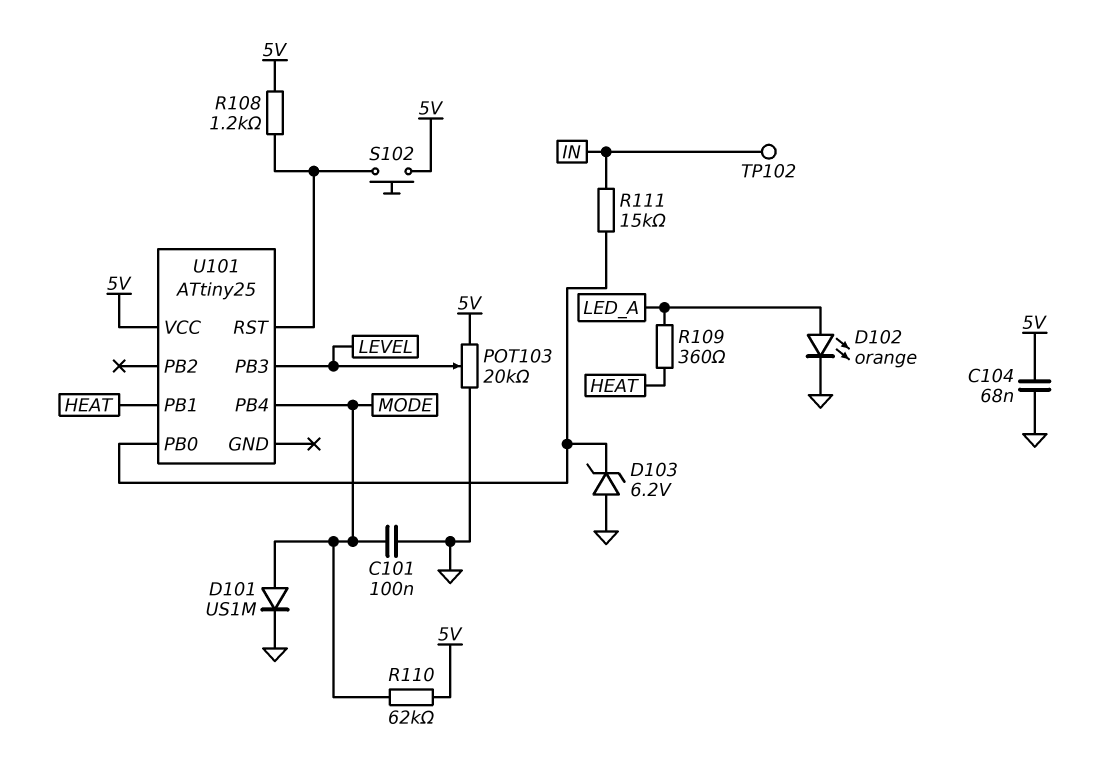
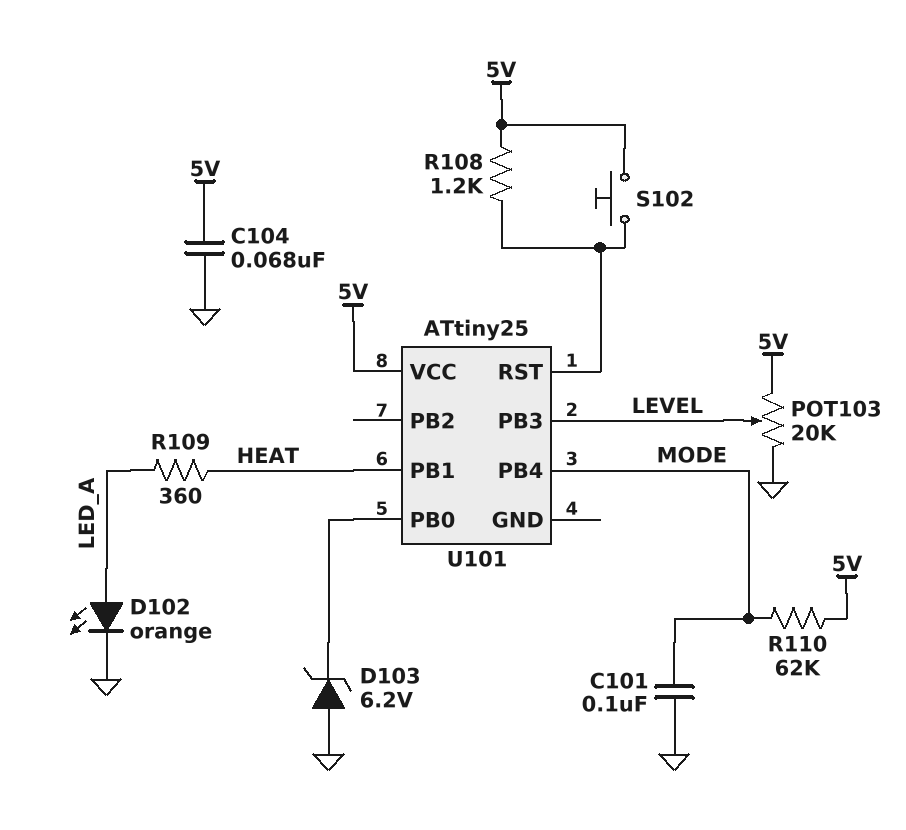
D101: diode US1M (A MODE, K GND) -> none
R111: 15k (IN, U101/PB0) -> none
TP102: test point (IN) -> none

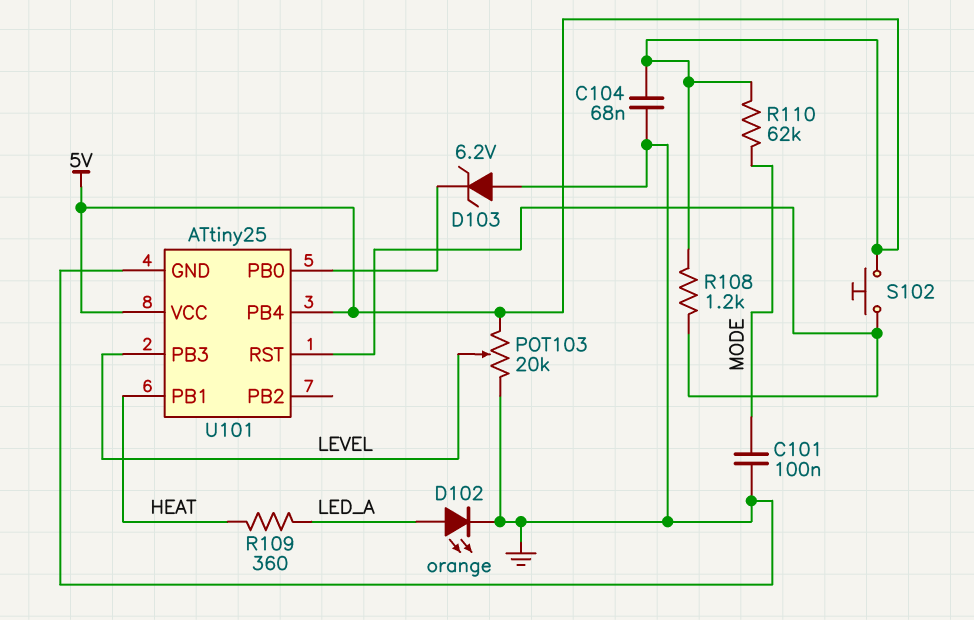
U101 pin GND: none -> GND
U101 pin PB4: MODE -> 5V

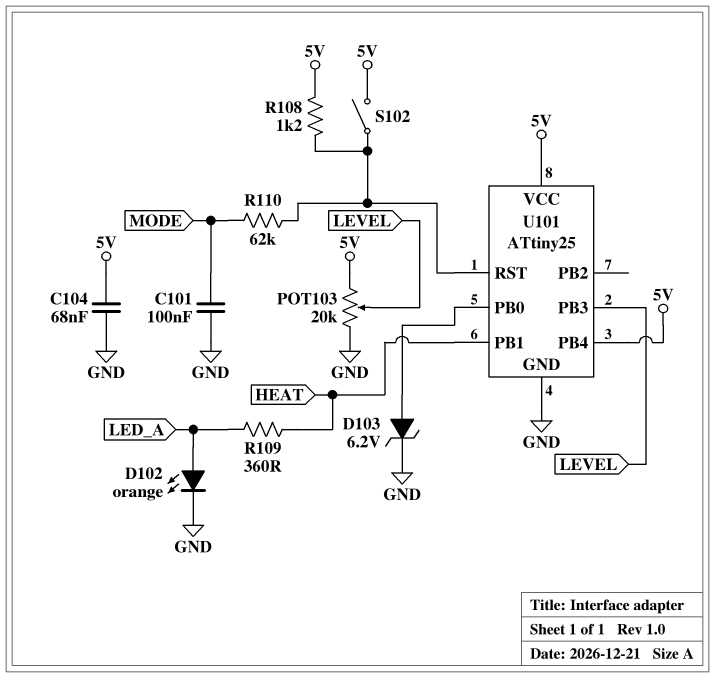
D103: zener 6.2V (A GND, K U101/PB0) -> zener 6.2V (A U101/PB0, K GND)
R110: 62k (5V, MODE) -> 62k (MODE, U101/RST)
S102: button (5V, U101/RST) -> switch (5V, U101/RST)

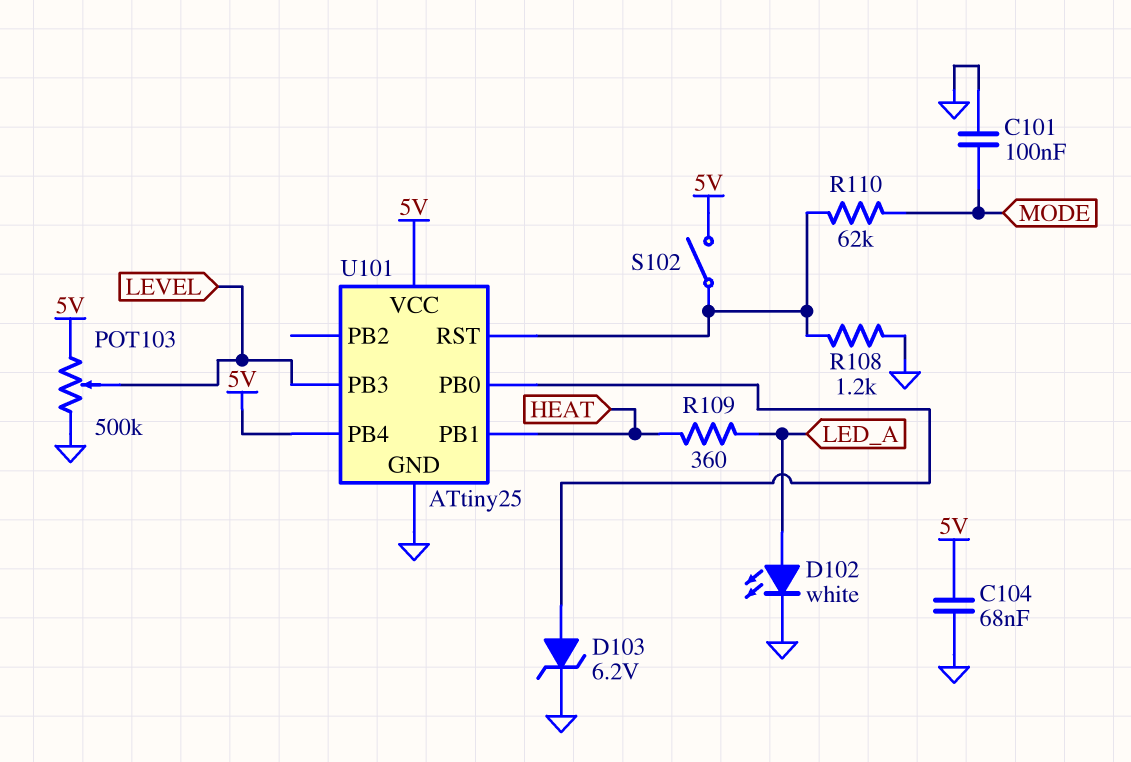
D102: LED orange (A LED_A, K GND) -> LED white (A LED_A, K GND)
POT103: 20k (5V, GND, wiper LEVEL) -> 500k (5V, GND, wiper LEVEL)
R108: 1.2k (5V, U101/RST) -> 1.2k (GND, U101/RST)

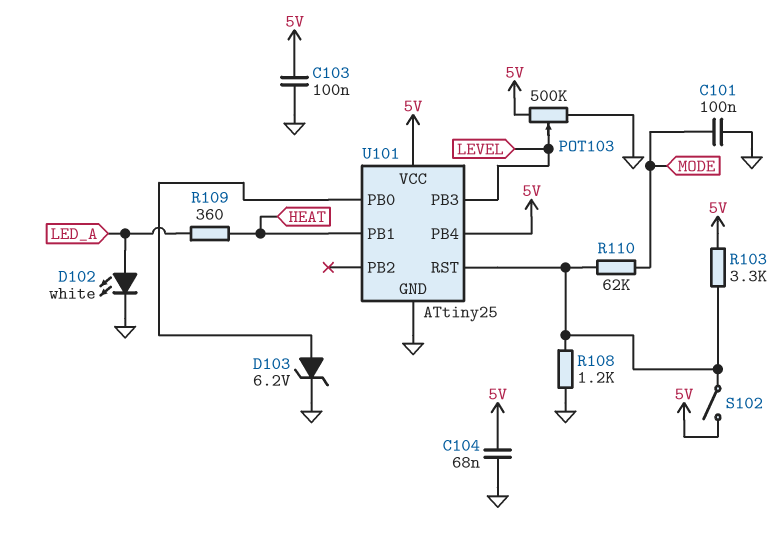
C103: none -> 100nF (5V, GND)
R103: none -> 3.3k (5V, U101/RST)

